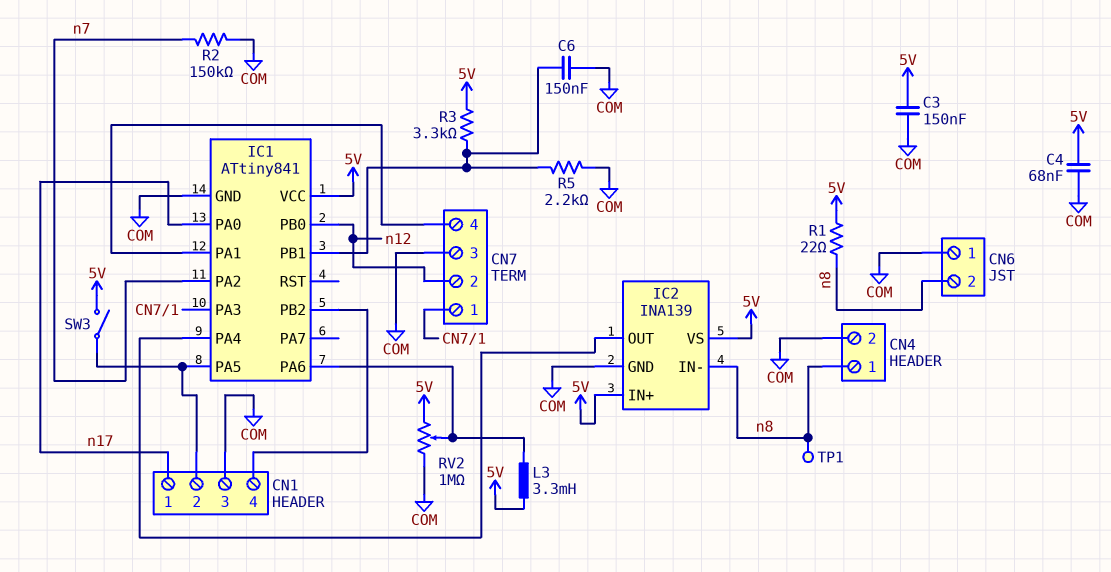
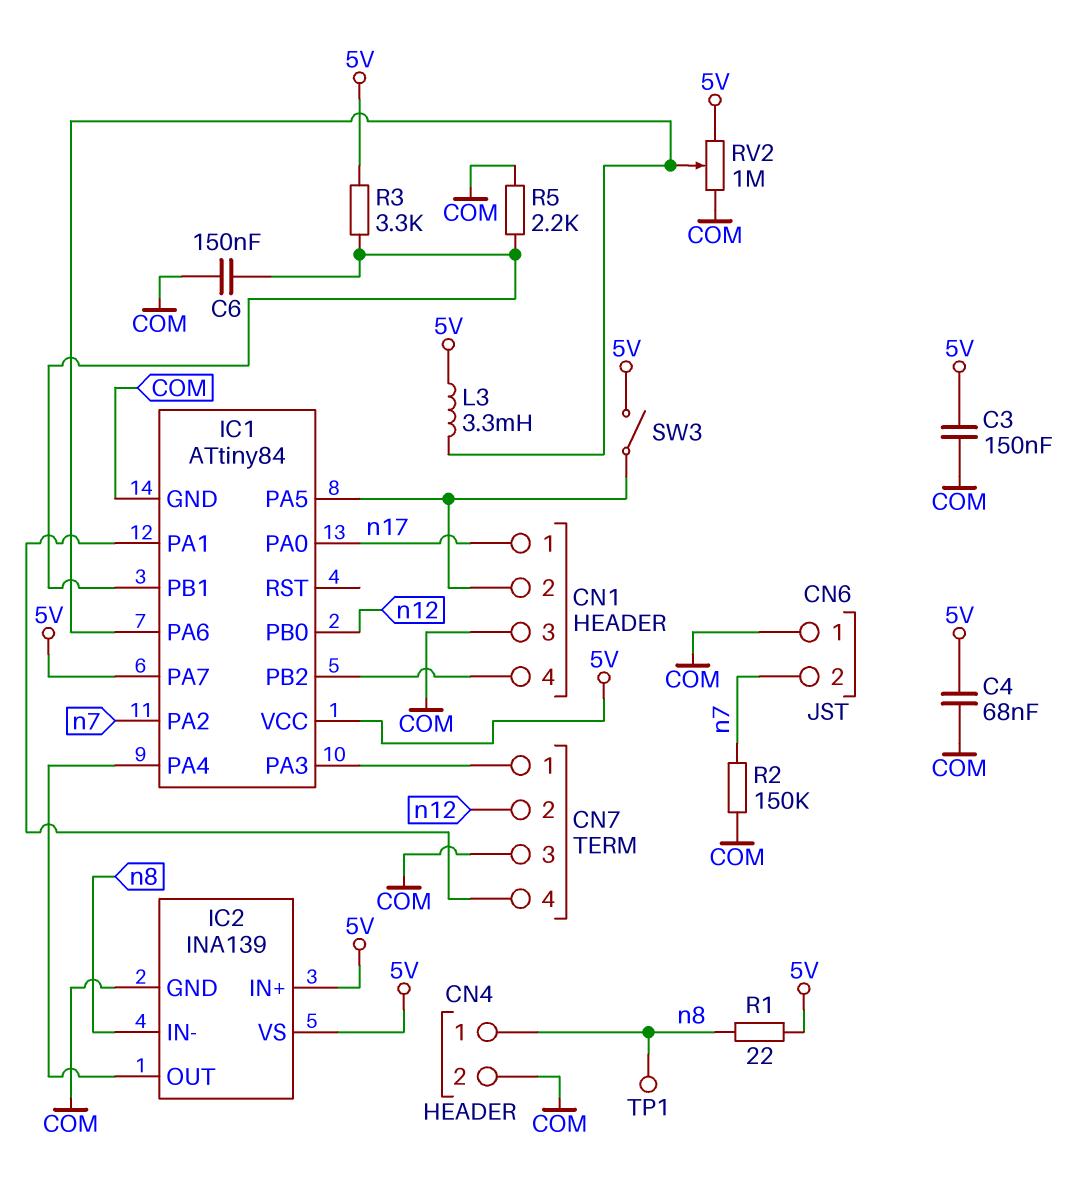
CN6 pin 2: n8 -> n7
IC1: ATtiny841 -> ATtiny84
IC1 pin PA7: none -> 5V

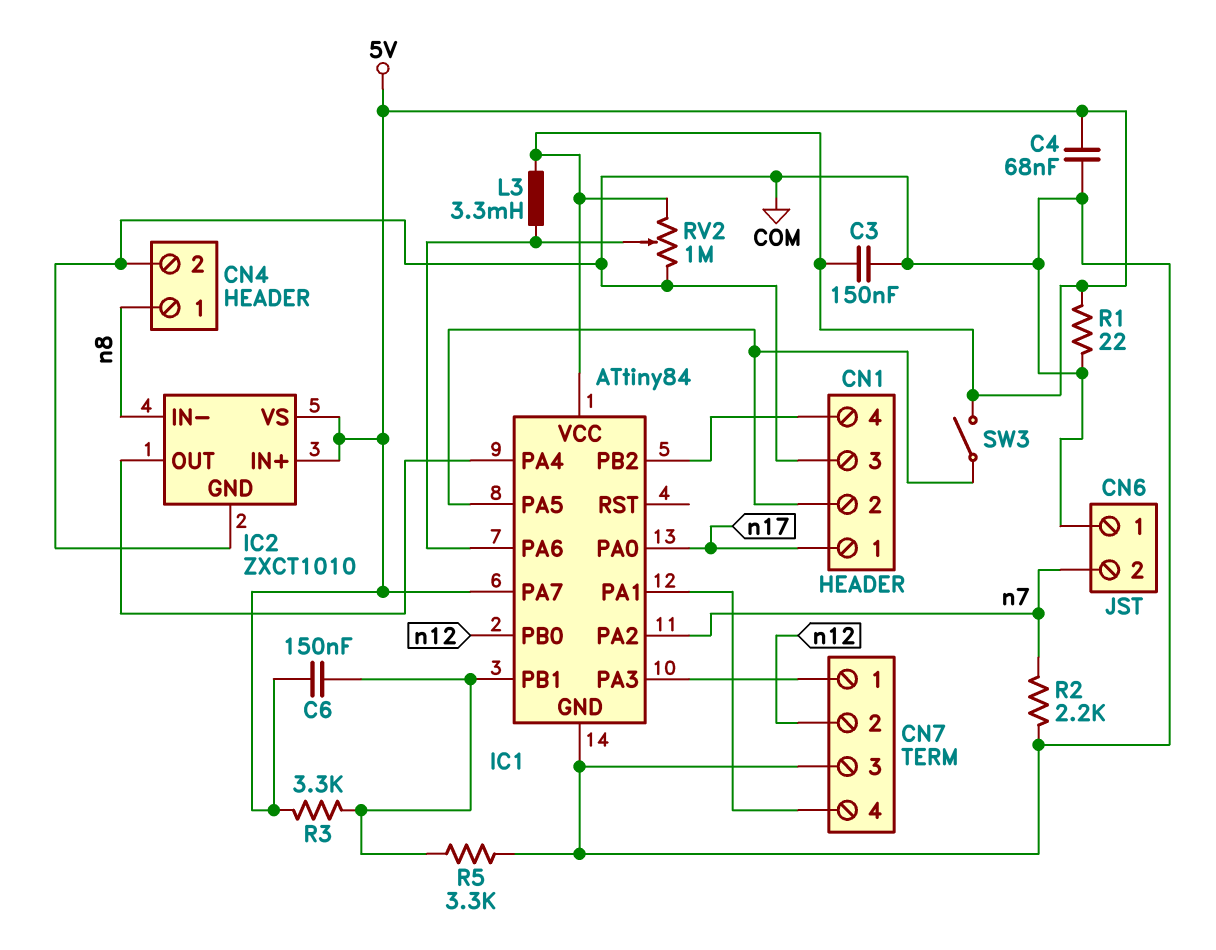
C6: 150nF (COM, IC1/PB1) -> 150nF (5V, IC1/PB1)
IC2: INA139 -> ZXCT1010
R1: 22 (5V, n8) -> 22 (5V, COM)
R2: 150k (COM, n7) -> 2.2k (COM, n7)
R5: 2.2k (COM, IC1/PB1) -> 3.3k (COM, IC1/PB1)
TP1: test point (n8) -> none

